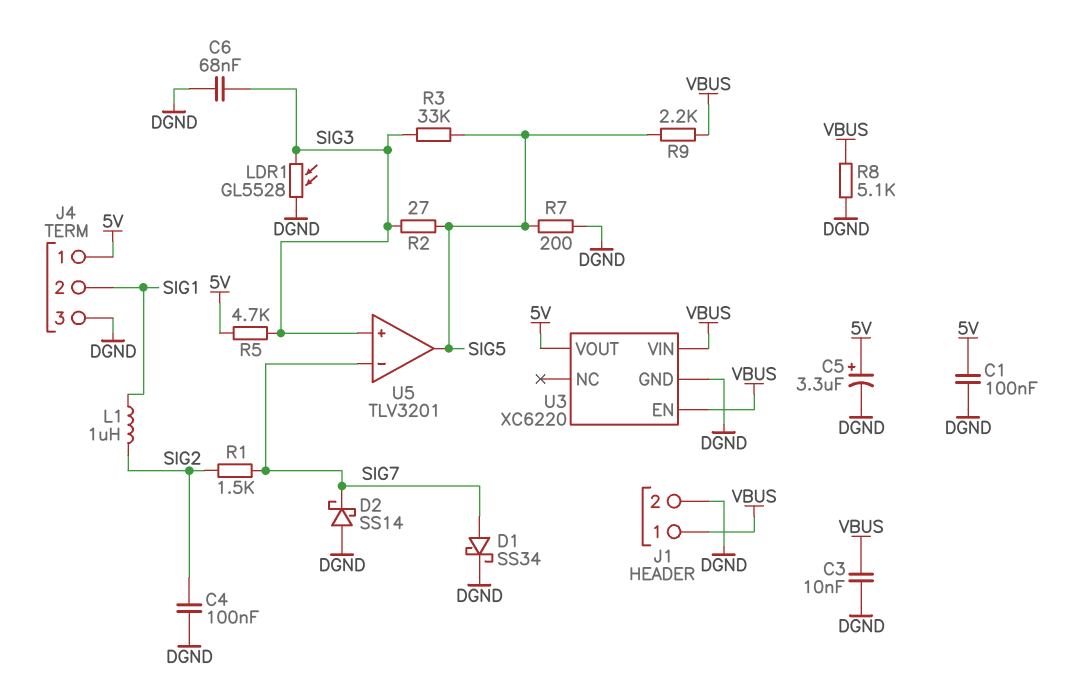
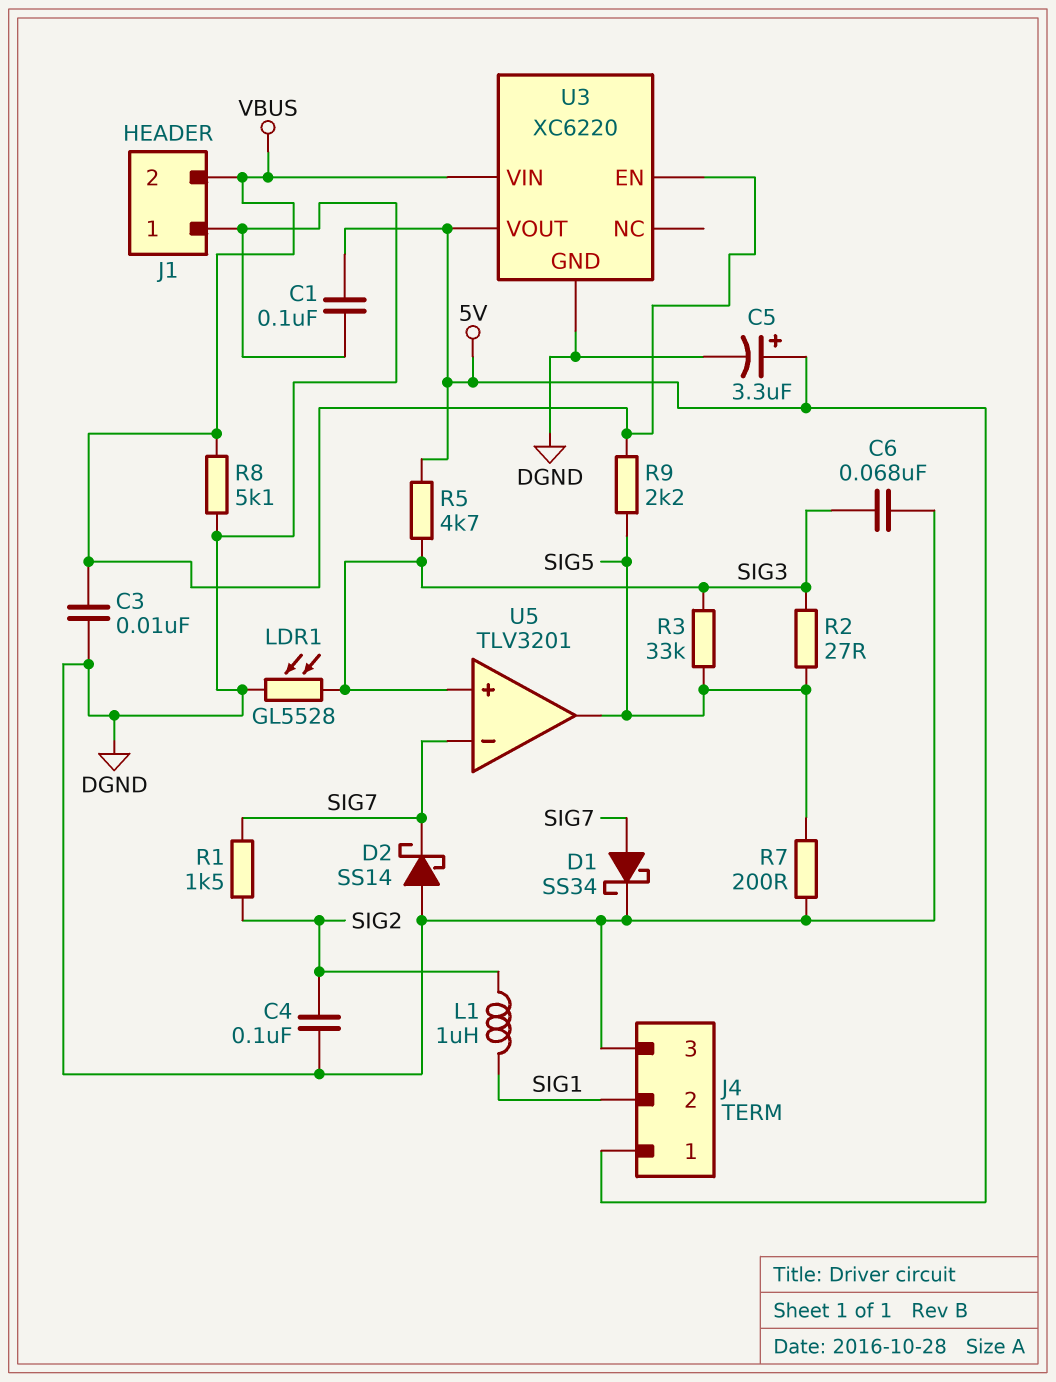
J1 pin 1: VBUS -> DGND
J1 pin 2: DGND -> VBUS

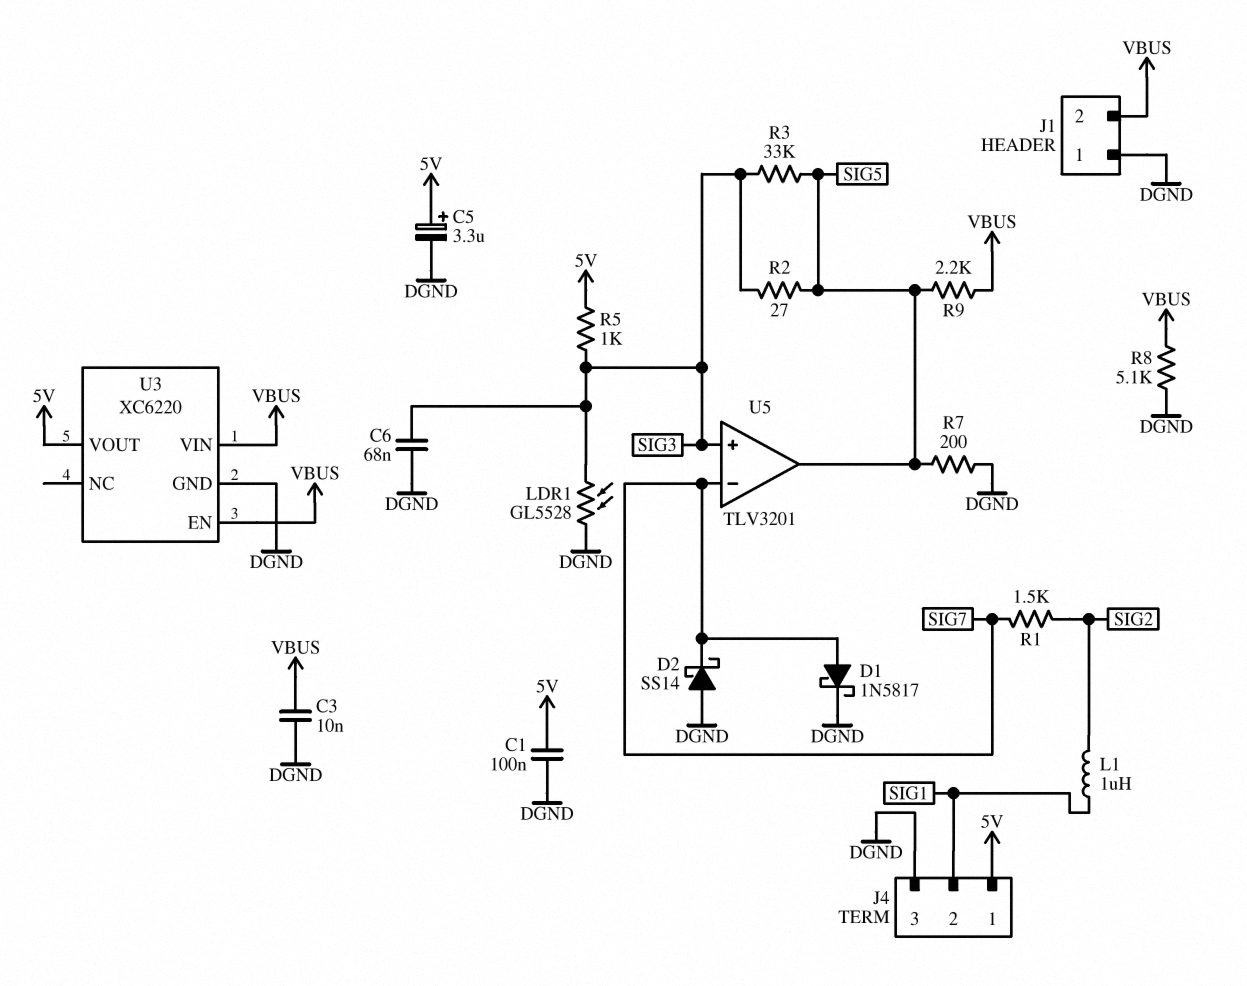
C4: 100nF (DGND, SIG2) -> none
D1: schottky SS34 (A SIG7, K DGND) -> schottky 1N5817 (A SIG7, K DGND)
R5: 4.7k (5V, SIG3) -> 1k (5V, SIG3)

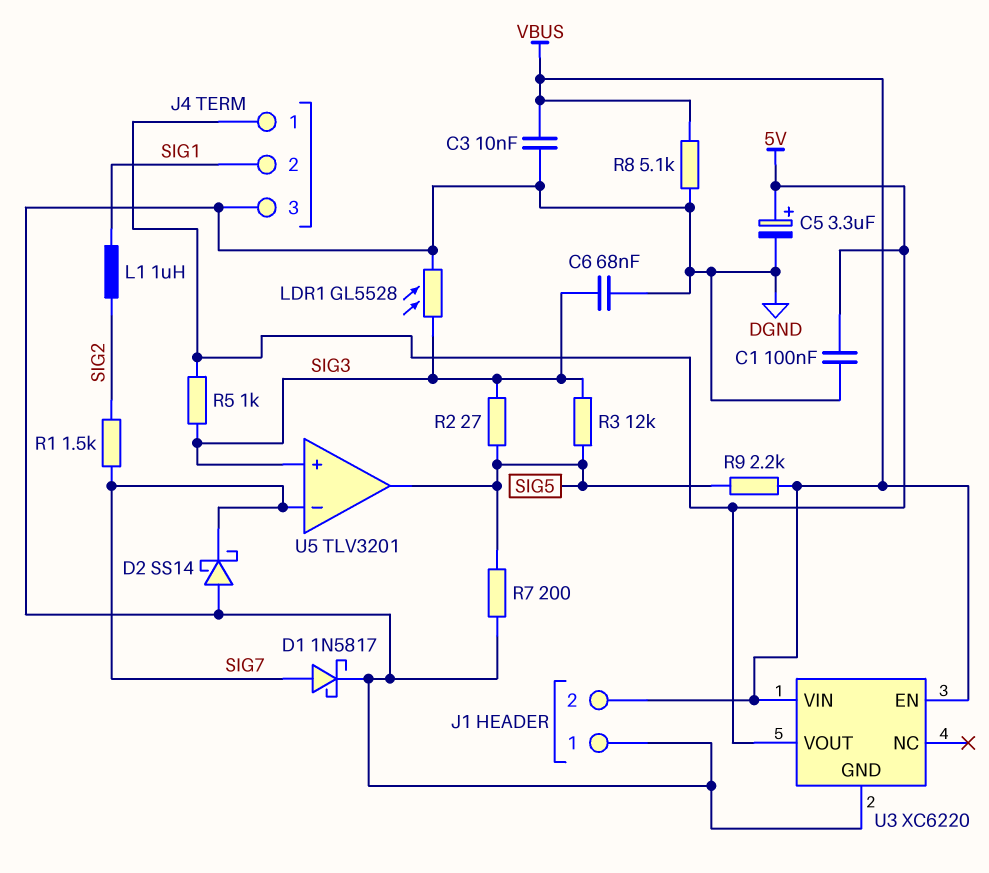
R3: 33k (SIG3, SIG5) -> 12k (SIG3, SIG5)

